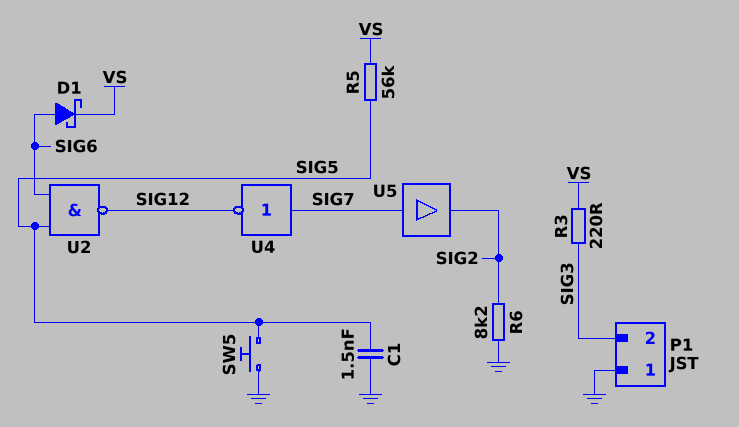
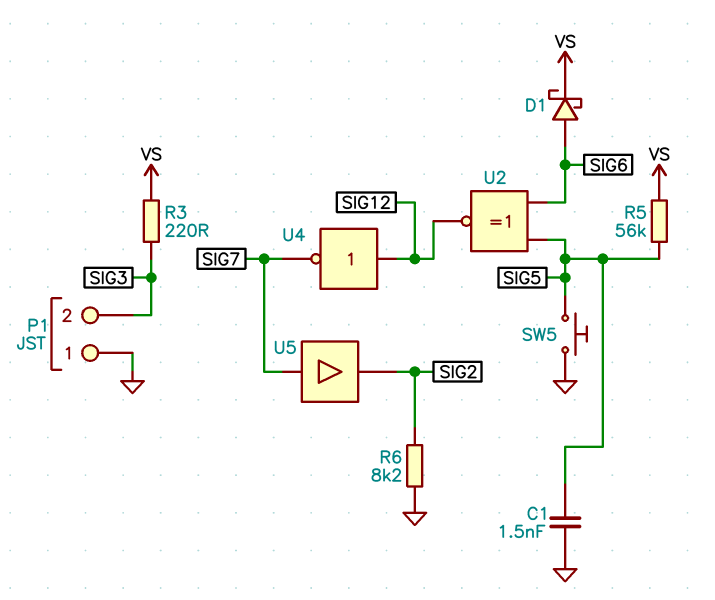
U2: NAND (in SIG5, in SIG6, out SIG12) -> XNOR (in SIG5, in SIG6, out SIG12)
U4: NOT (in SIG7, out SIG12) -> NOT (in SIG12, out SIG7)

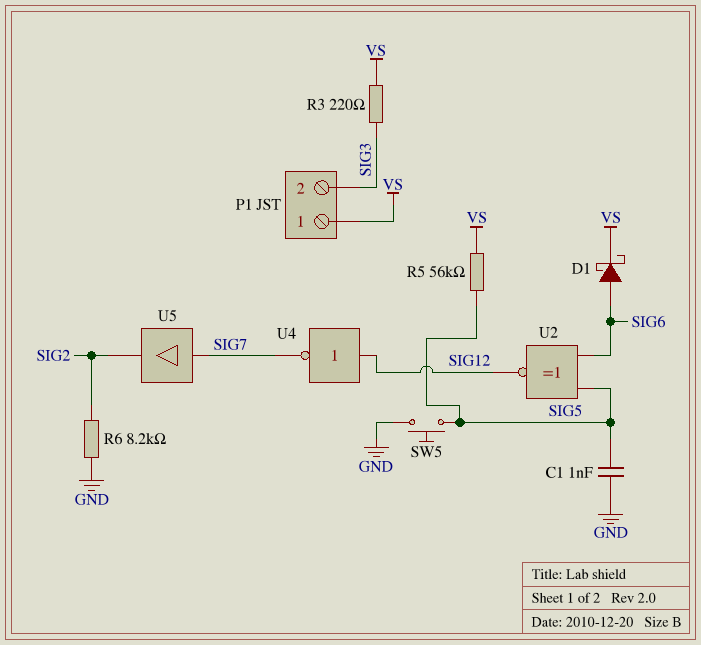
C1: 1.5nF (GND, SIG5) -> 1nF (GND, SIG5)
P1 pin 1: GND -> VS

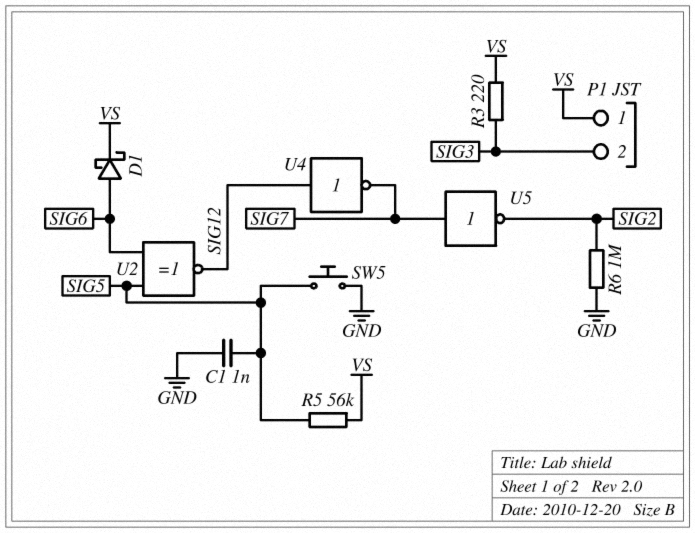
R6: 8.2k (GND, SIG2) -> 1M (GND, SIG2)
U5: buffer (in SIG7, out SIG2) -> NOT (in SIG7, out SIG2)

